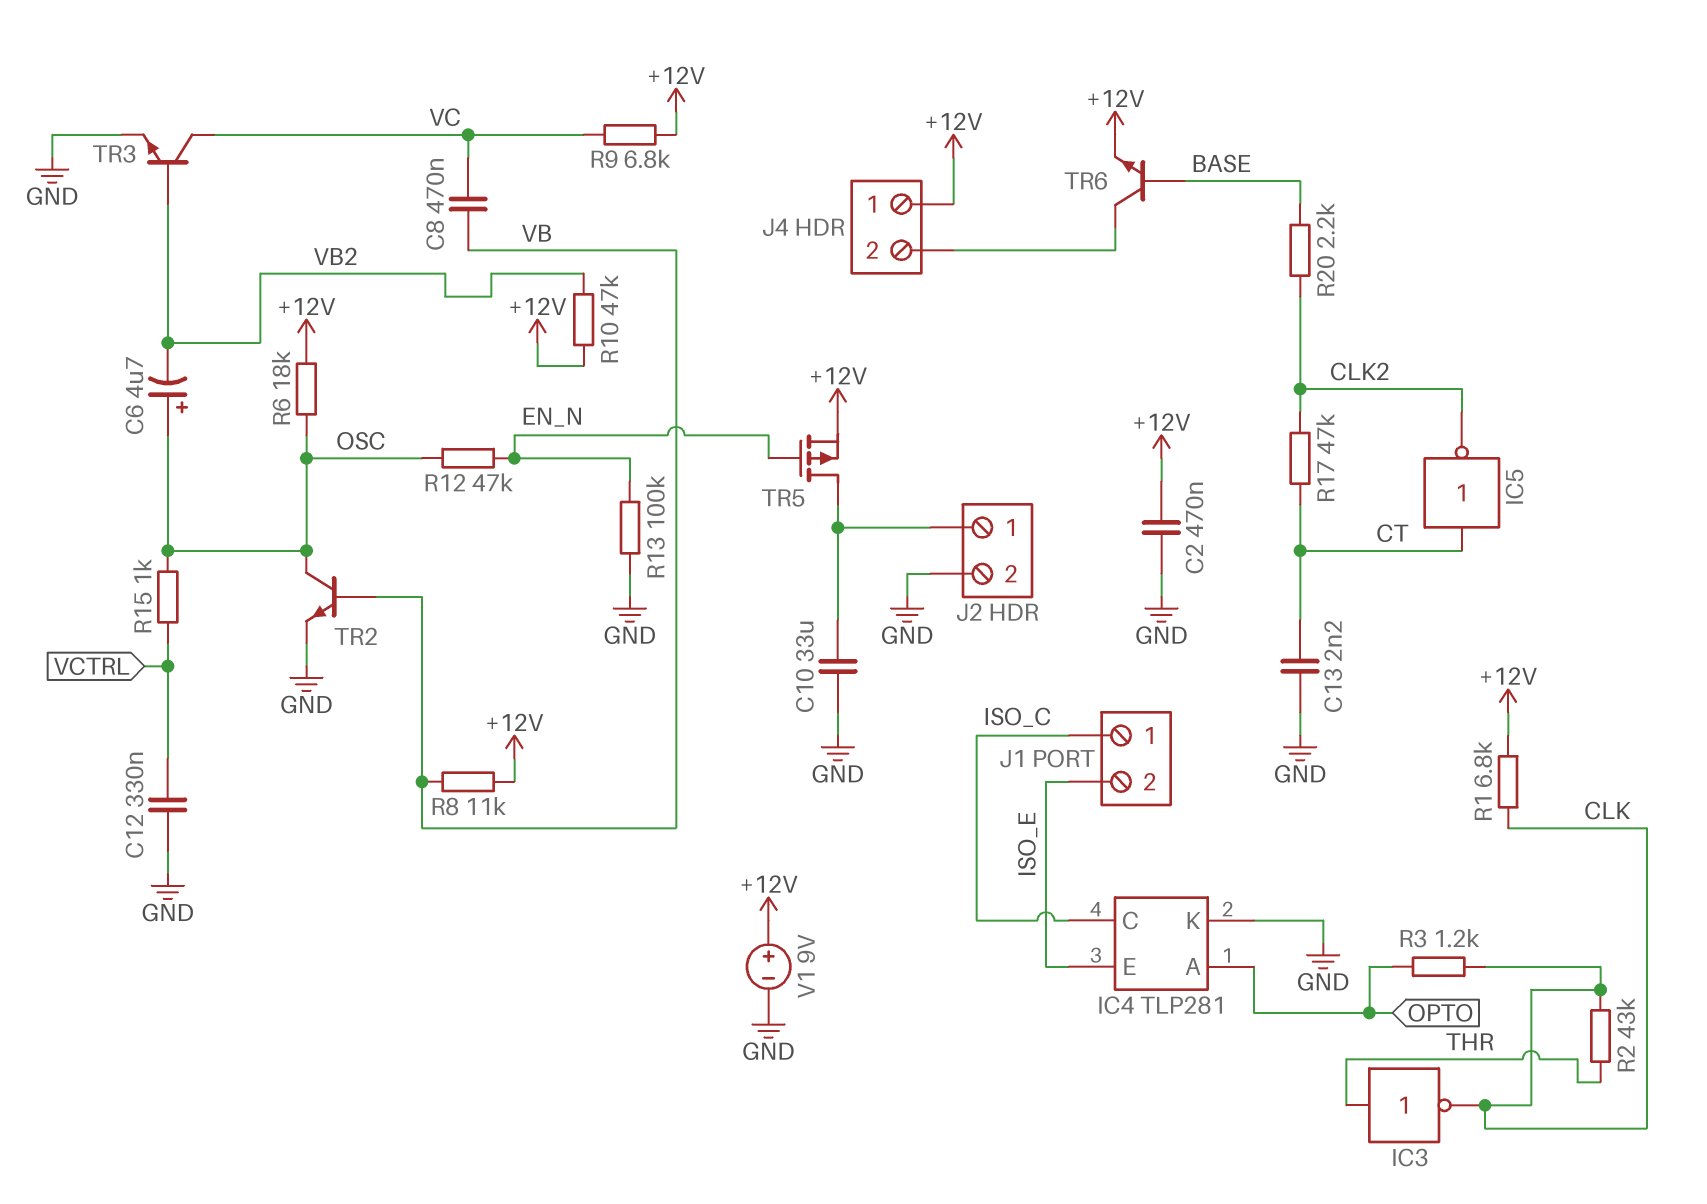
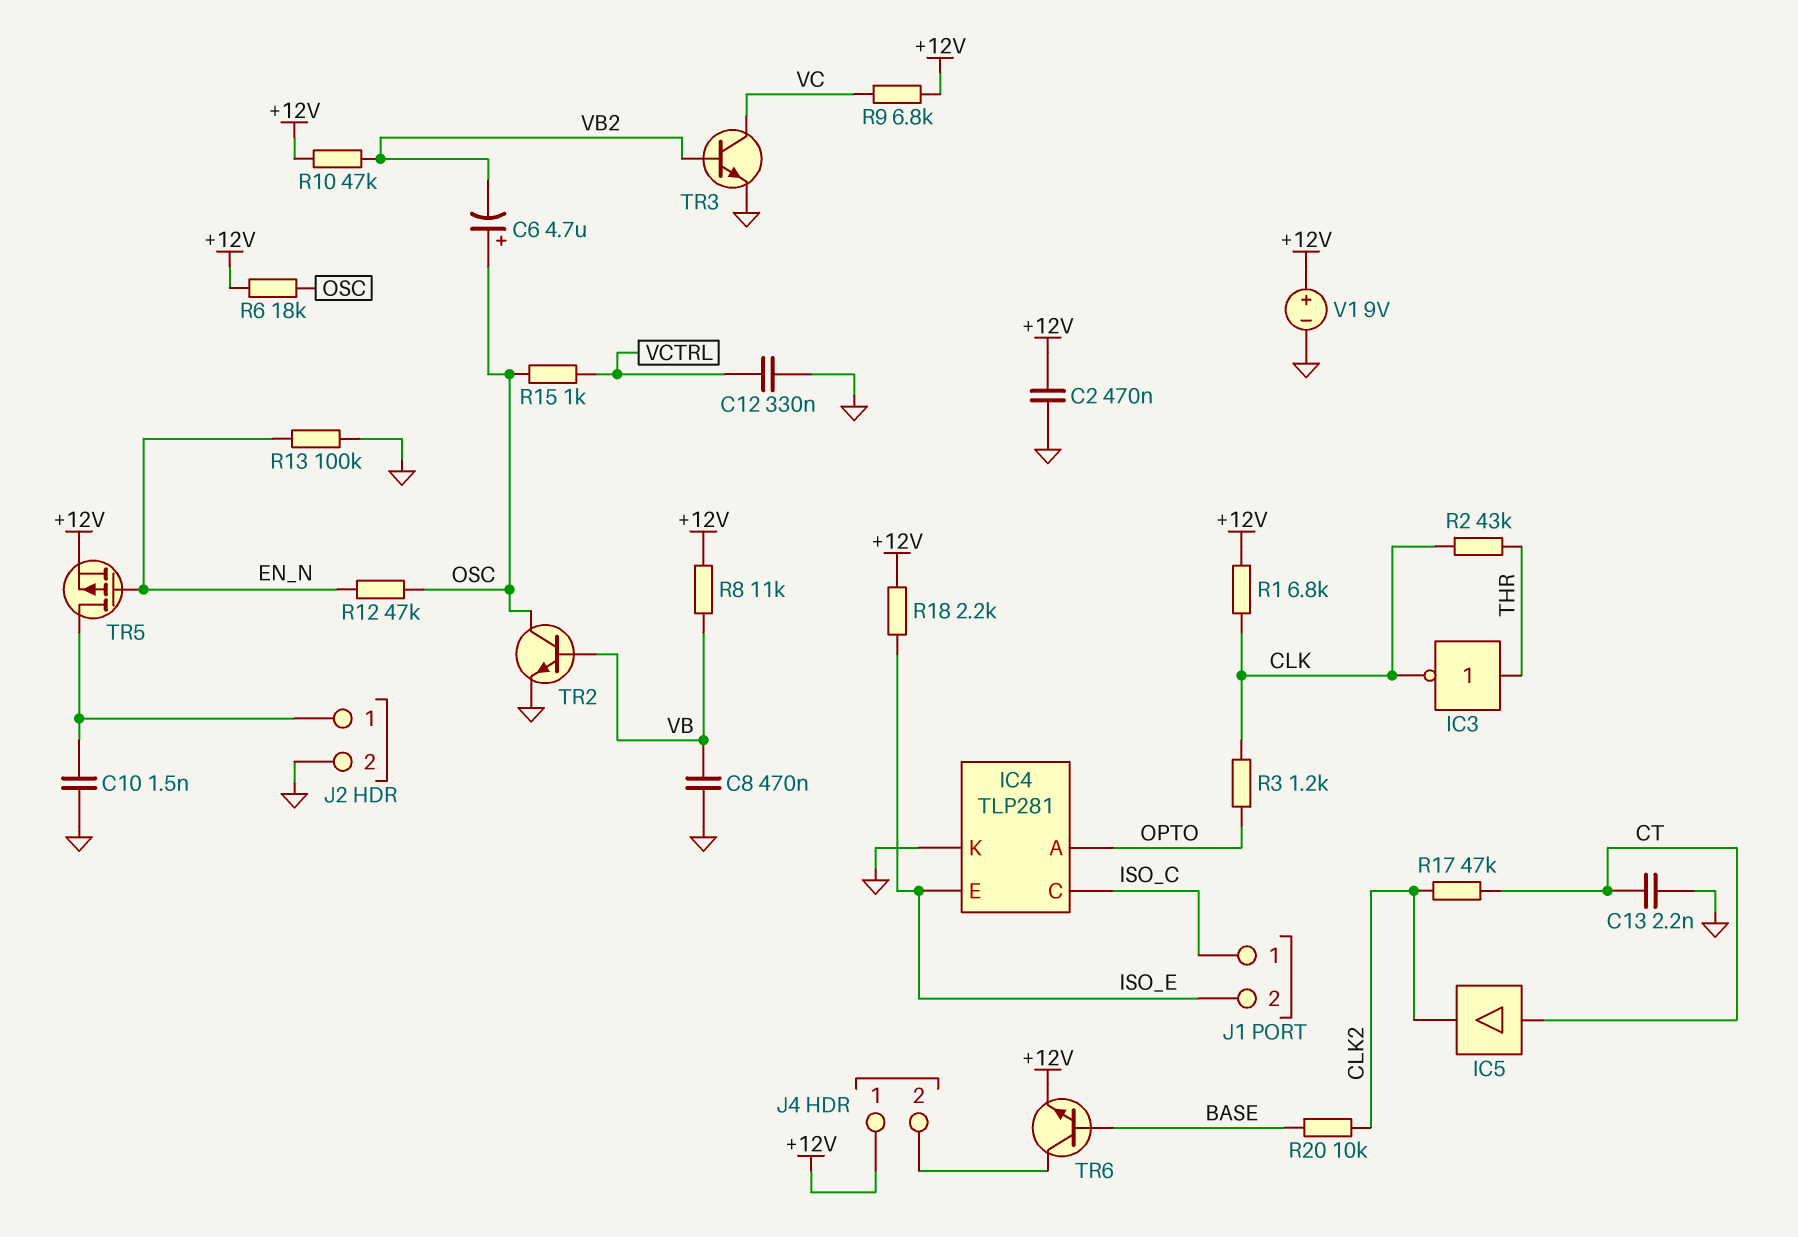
C8: 470nF (VB, VC) -> 470nF (GND, VB)
C10: 33uF (GND, J2/1) -> 1.5nF (GND, J2/1)
IC5: NOT (in CT, out CLK2) -> buffer (in CT, out CLK2)
R18: none -> 2.2k (+12V, ISO_E)
R20: 2.2k (BASE, CLK2) -> 10k (BASE, CLK2)

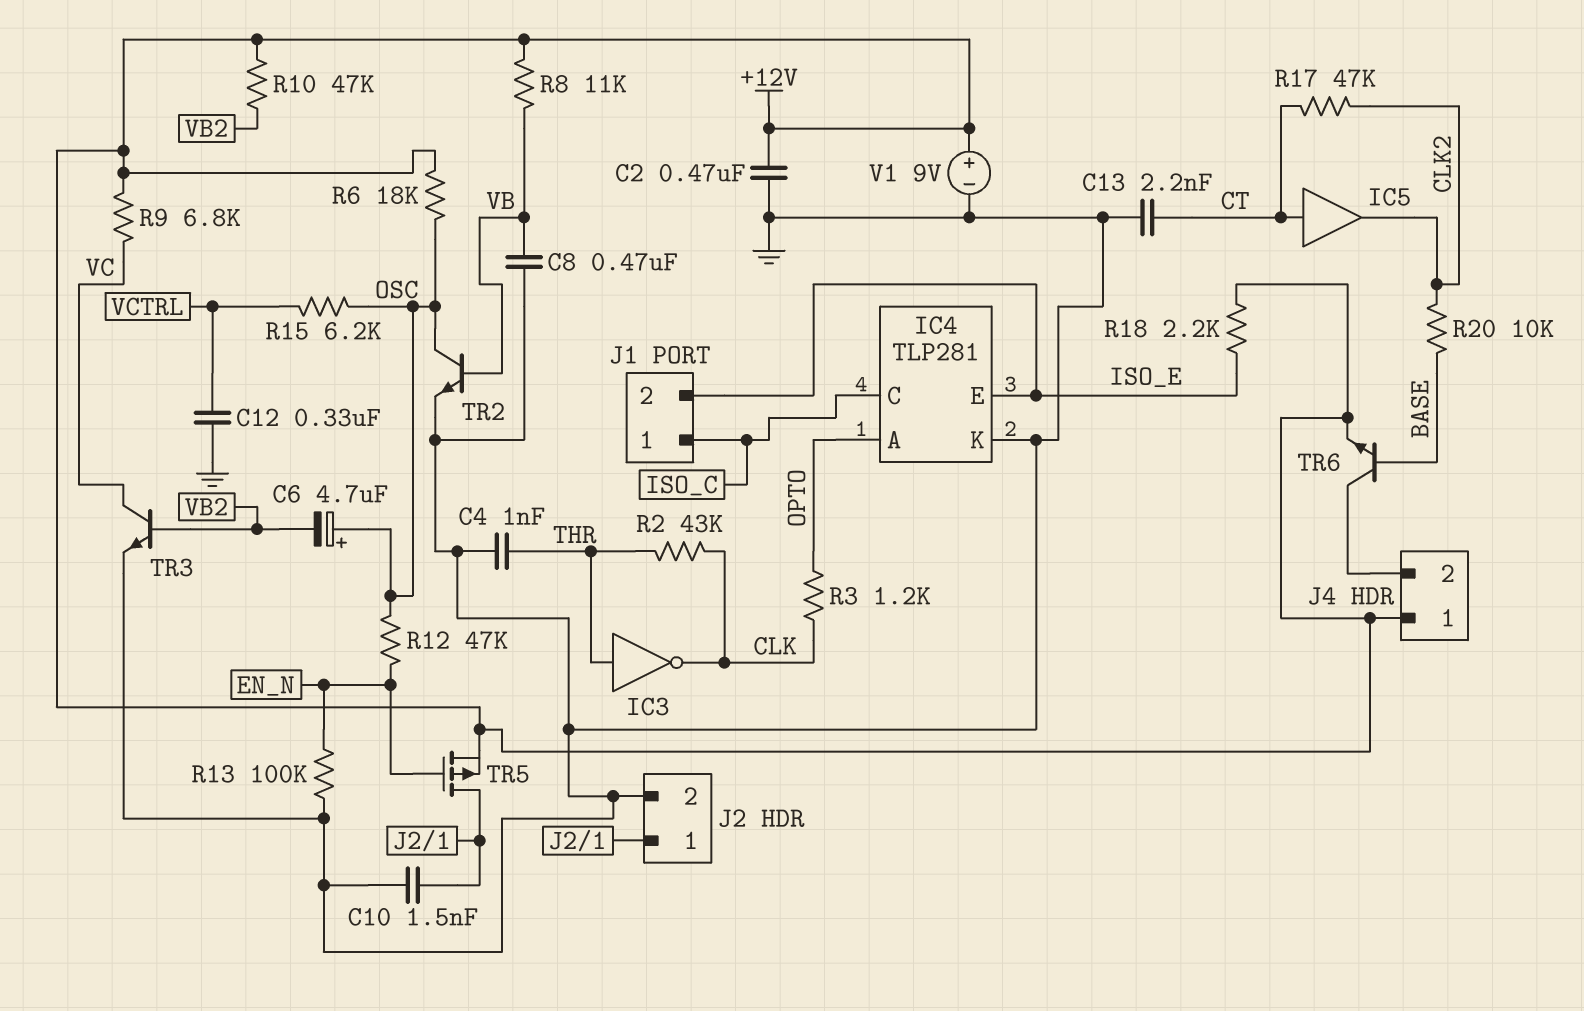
C4: none -> 1nF (GND, THR)
R1: 6.8k (+12V, CLK) -> none
R15: 1k (OSC, VCTRL) -> 6.2k (OSC, VCTRL)

